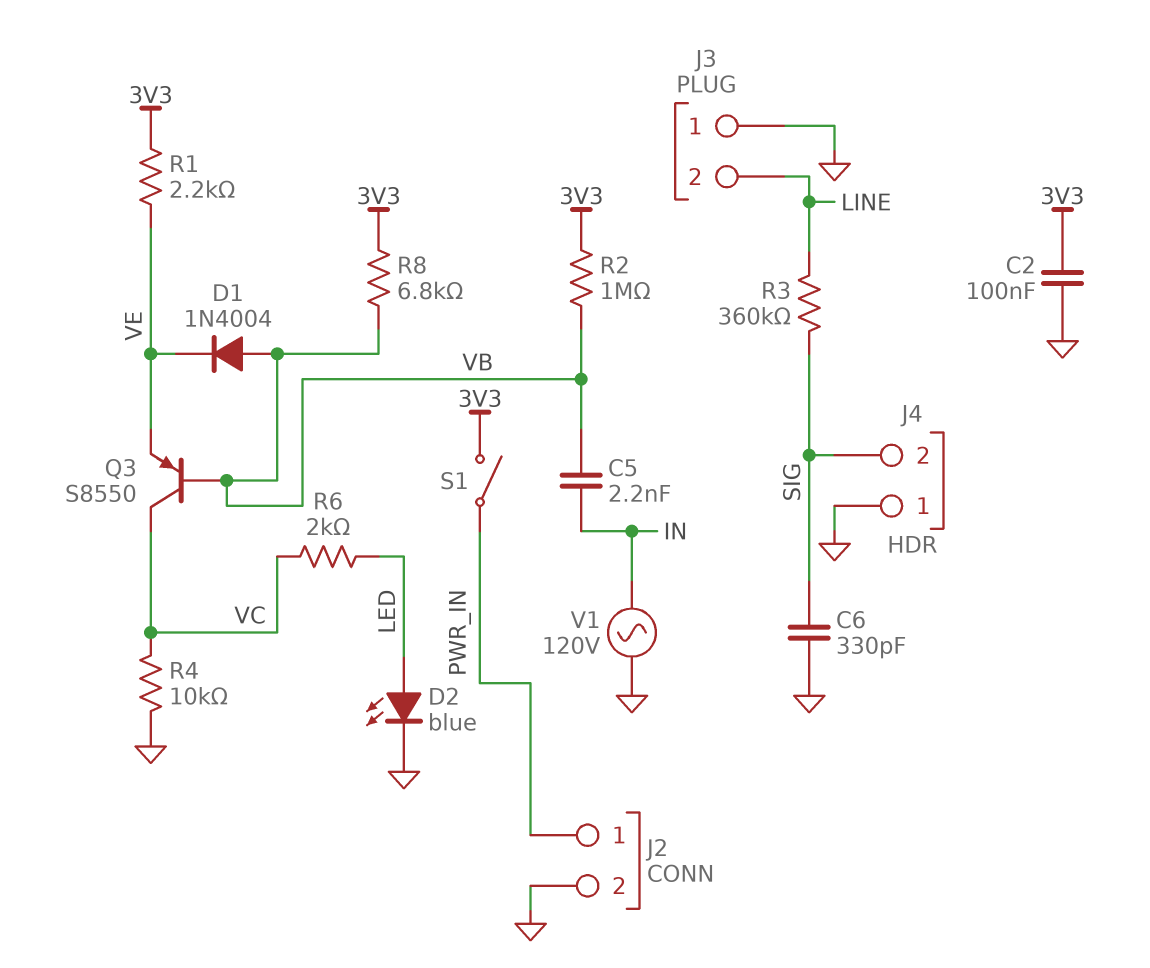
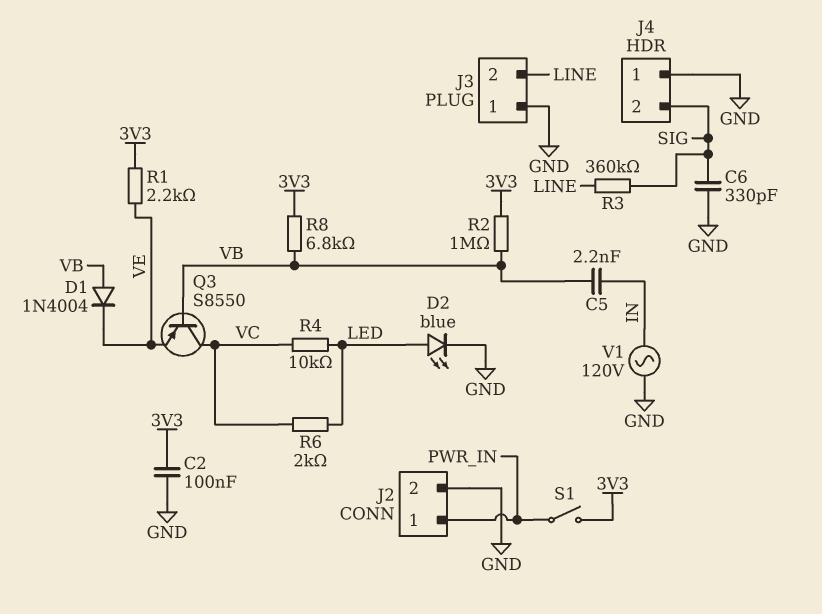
R4: 10k (GND, VC) -> 10k (LED, VC)

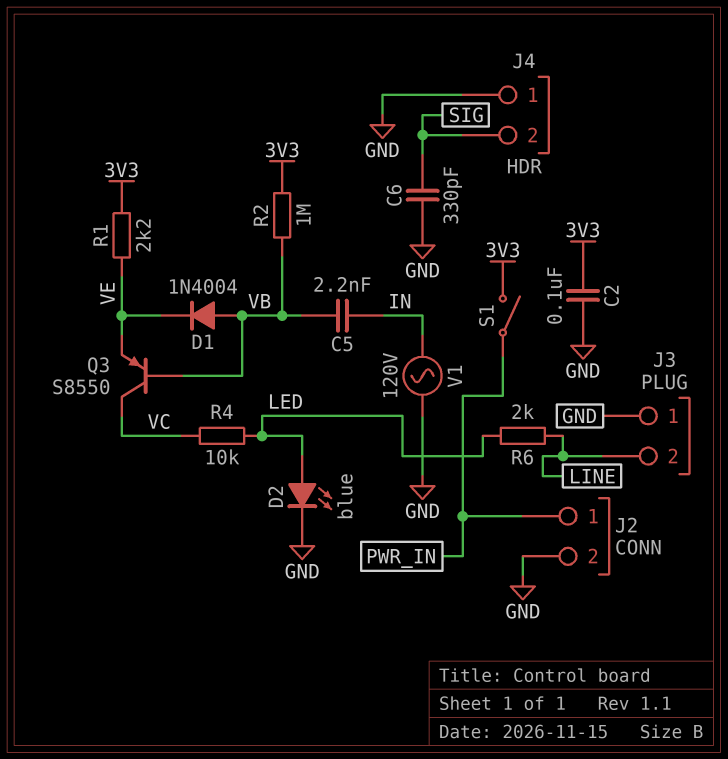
R3: 360k (LINE, SIG) -> none
R6: 2k (LED, VC) -> 2k (LED, LINE)
R8: 6.8k (3V3, VB) -> none

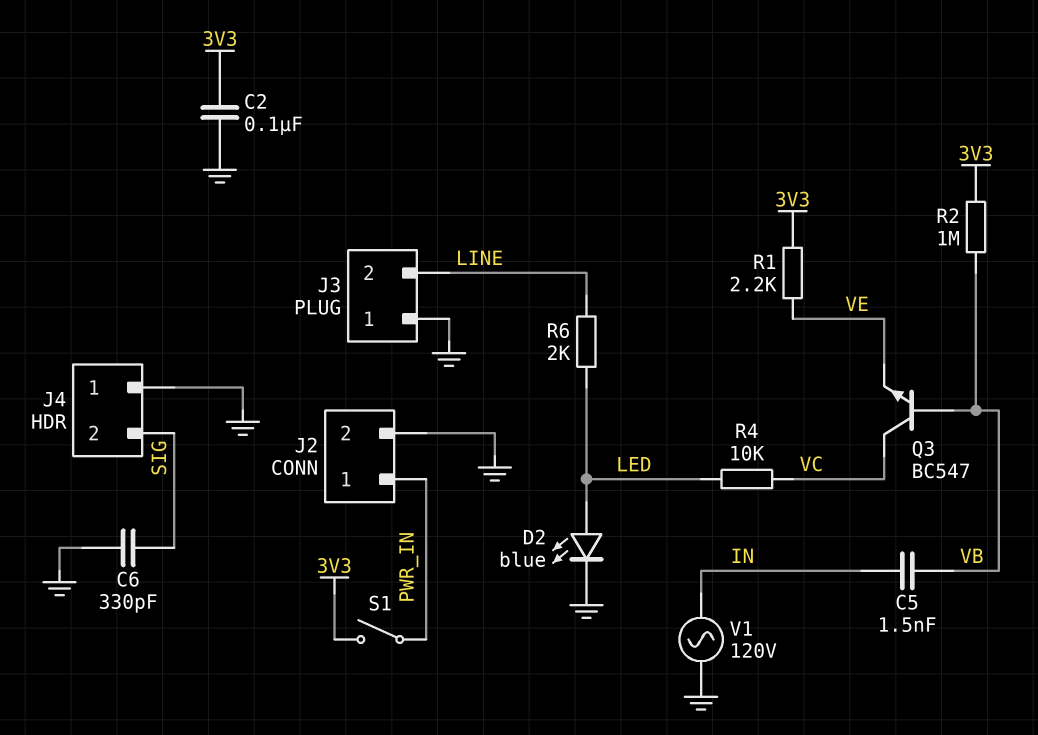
C5: 2.2nF (IN, VB) -> 1.5nF (IN, VB)
D1: diode 1N4004 (A VB, K VE) -> none
Q3: PNP S8550 (B VB, C VC, E VE) -> NPN BC547 (B VB, C VC, E VE)

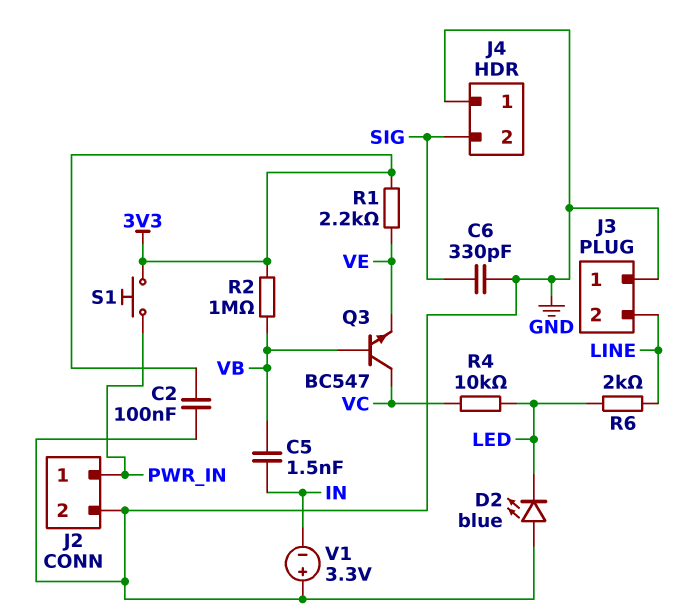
D2: LED blue (A LED, K GND) -> LED blue (A GND, K LED)
S1: switch (3V3, PWR_IN) -> button (3V3, PWR_IN)
V1: AC 120V (GND, IN) -> 3.3V (plus GND, minus IN)

